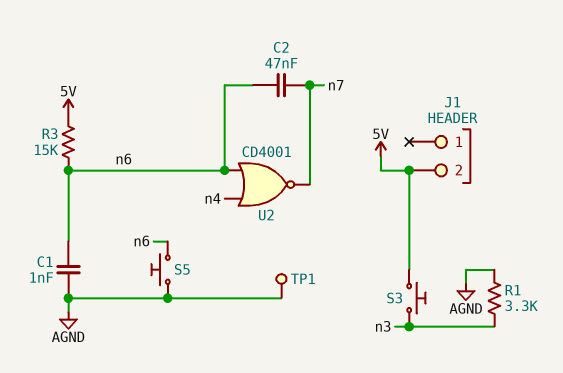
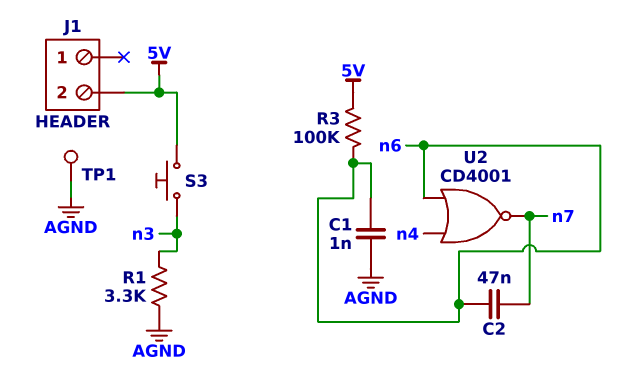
R3: 15k (5V, n6) -> 100k (5V, n6)
S5: button (AGND, n6) -> none

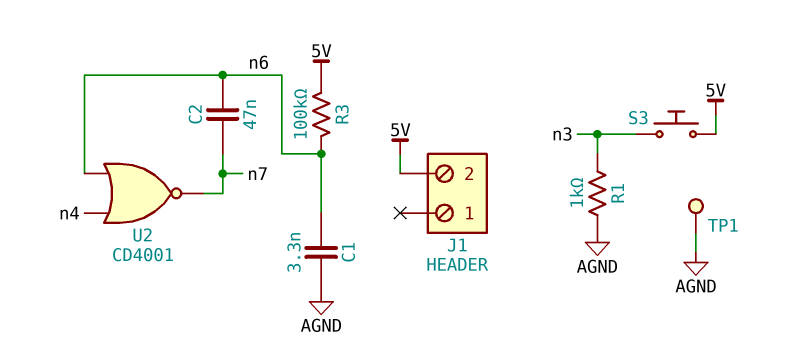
C1: 1nF (AGND, n6) -> 3.3nF (AGND, n6)
R1: 3.3k (AGND, n3) -> 1k (AGND, n3)

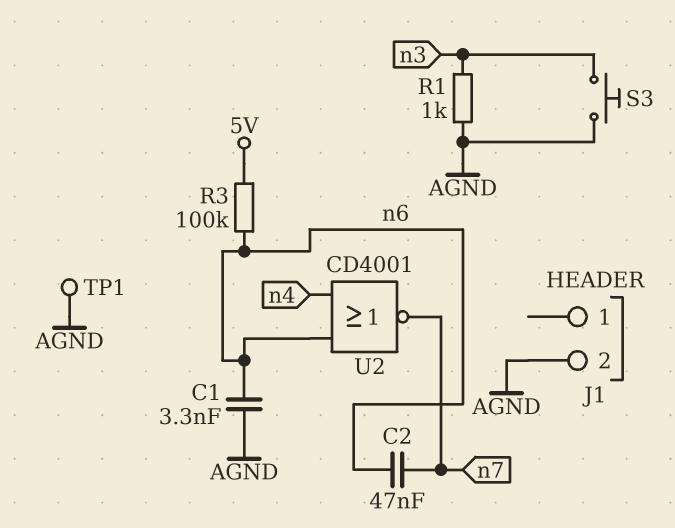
J1 pin 2: 5V -> AGND
S3: button (5V, n3) -> button (AGND, n3)

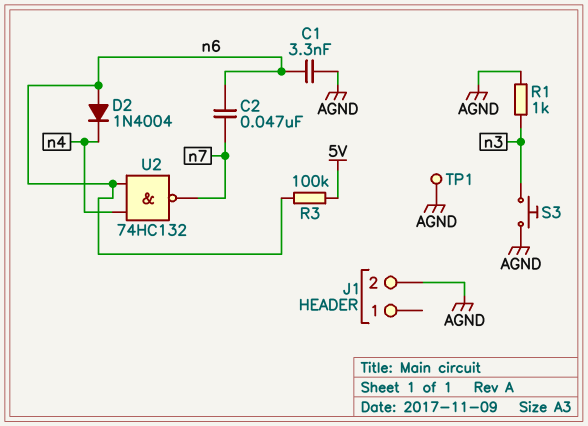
D2: none -> diode 1N4004 (A n6, K n4)
U2: NOR CD4001 (in n4, in n6, out n7) -> NAND 74HC132 (in n4, in n6, out n7)

